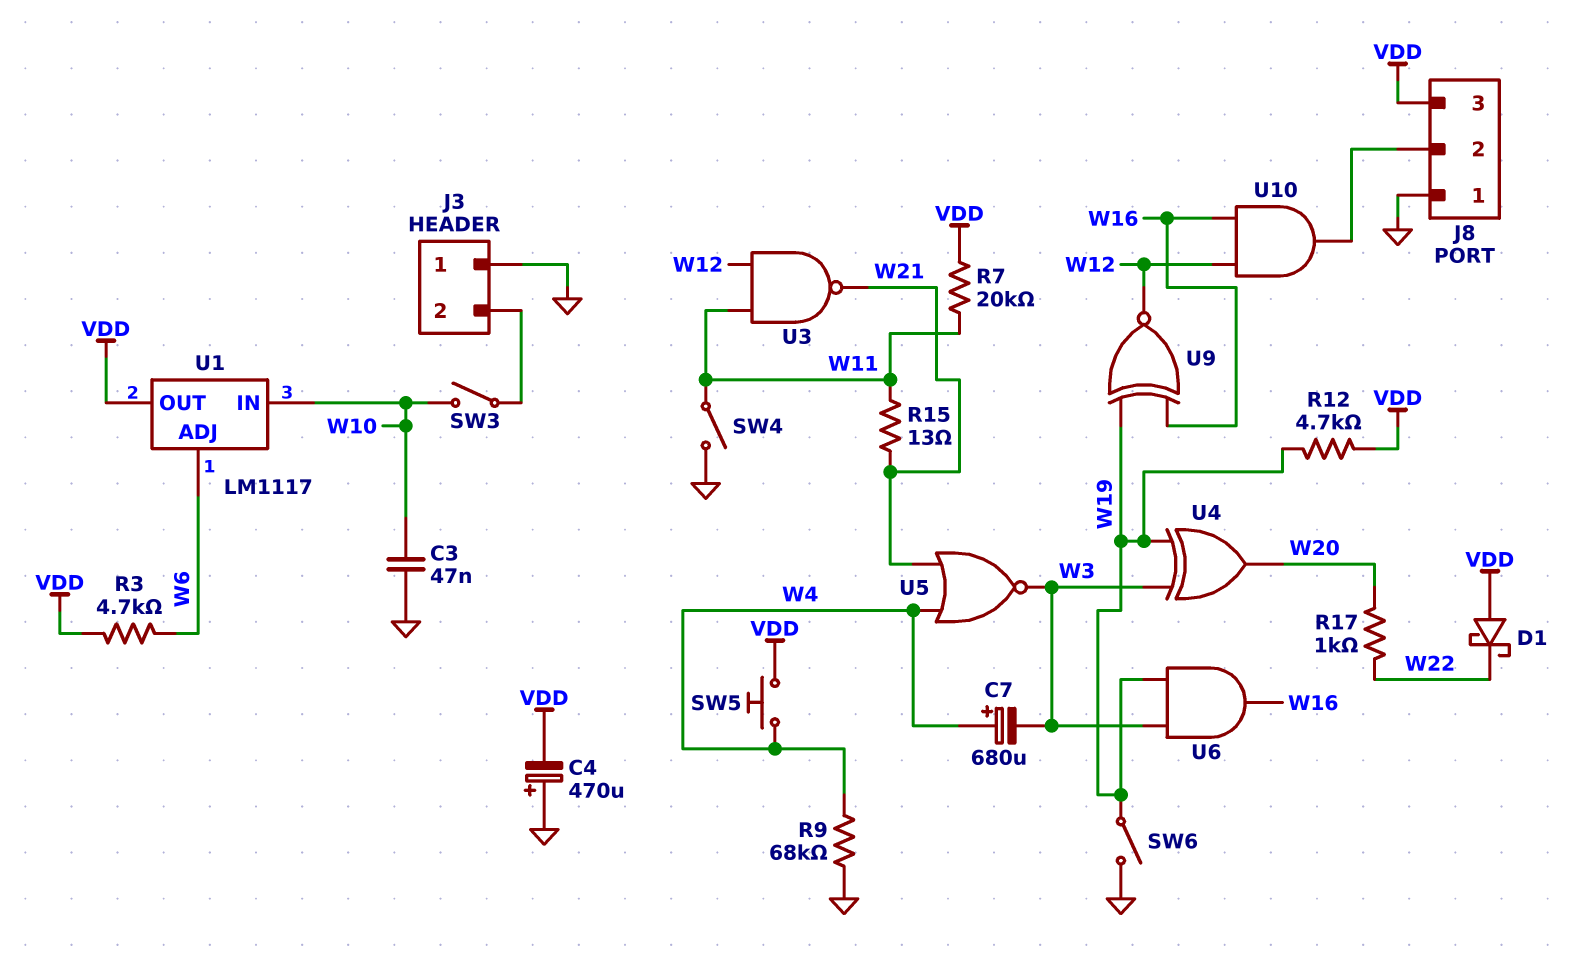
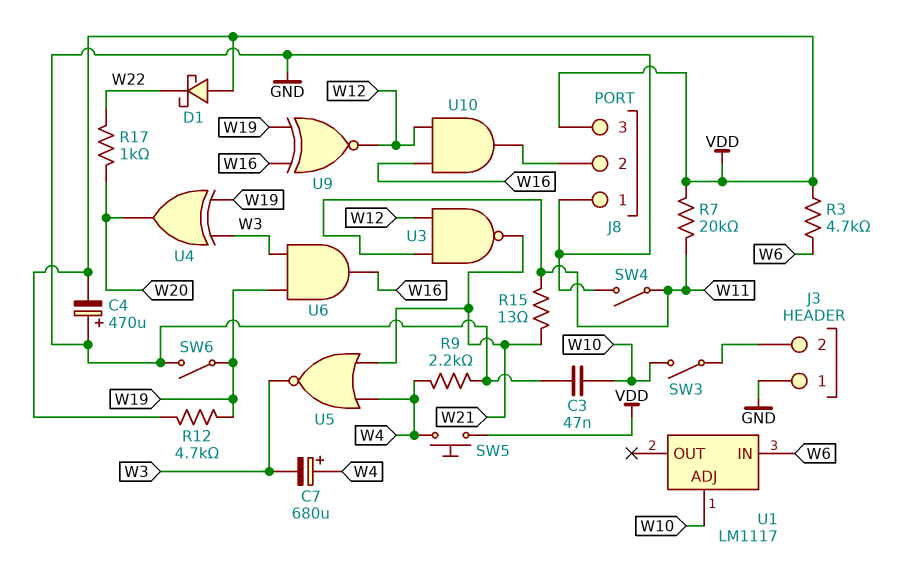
R9: 68k (GND, W4) -> 2.2k (GND, W4)
U1 pin ADJ: W6 -> W10
U1 pin IN: W10 -> W6
U1 pin OUT: VDD -> none

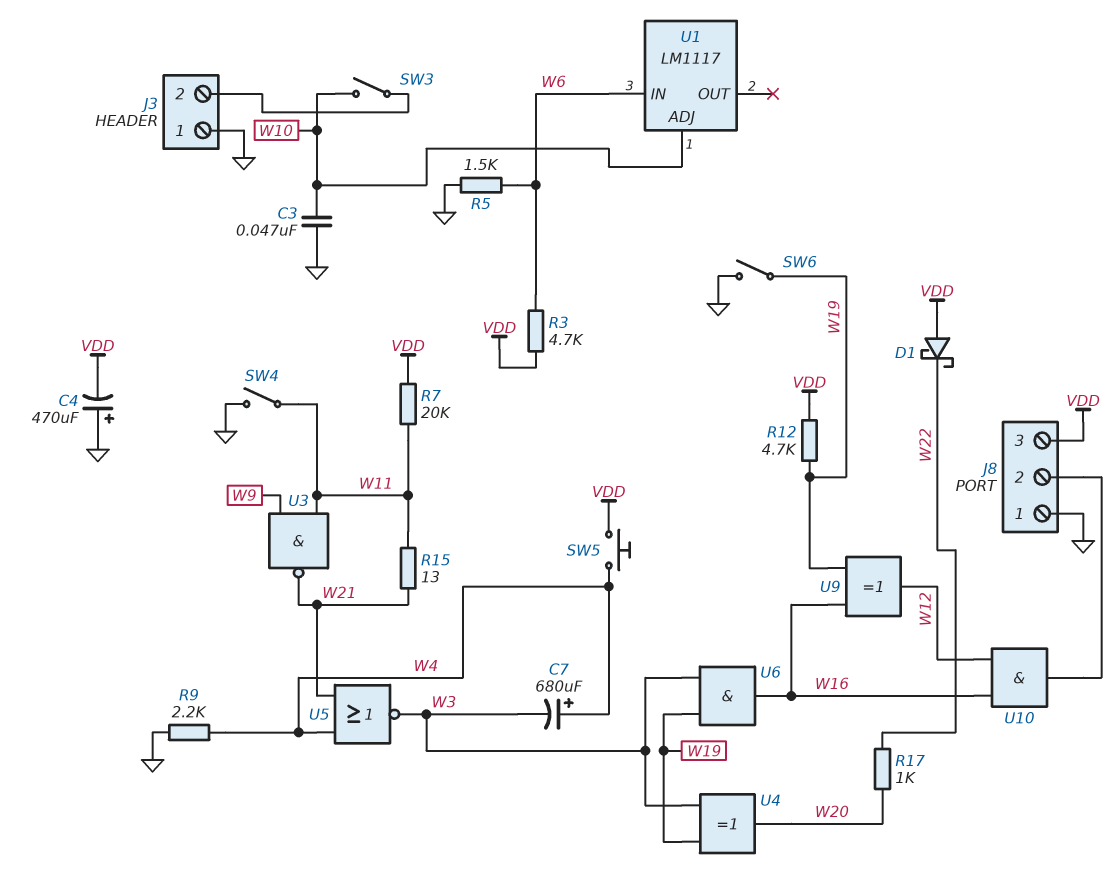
R5: none -> 1.5k (GND, W6)
U3: NAND (in W11, in W12, out W21) -> NAND (in W9, in W11, out W21)
U9: XNOR (in W16, in W19, out W12) -> XOR (in W16, in W19, out W12)

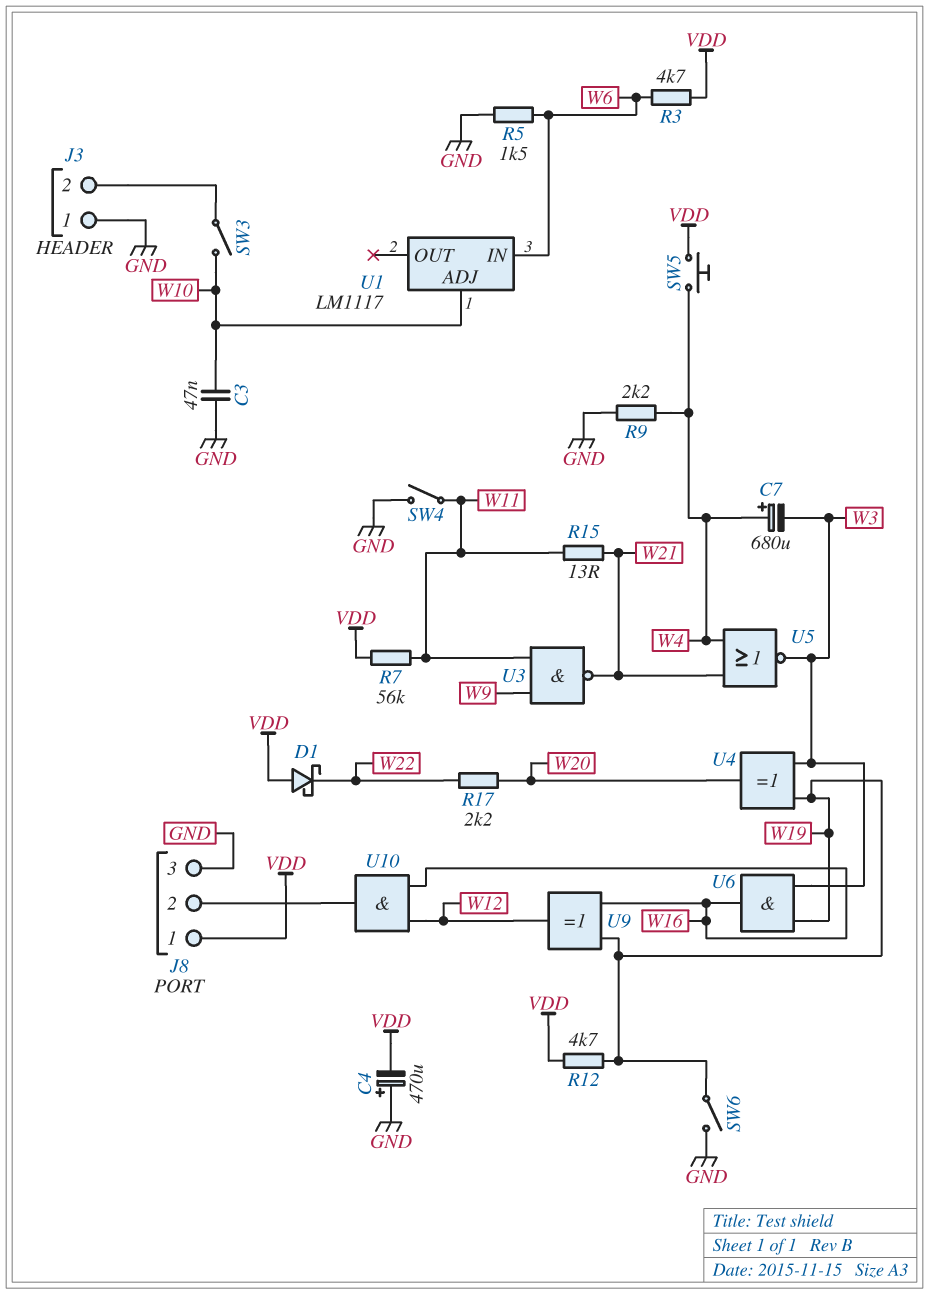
J8 pin 1: GND -> VDD
J8 pin 3: VDD -> GND
R7: 20k (VDD, W11) -> 56k (VDD, W11)
R17: 1k (W20, W22) -> 2.2k (W20, W22)

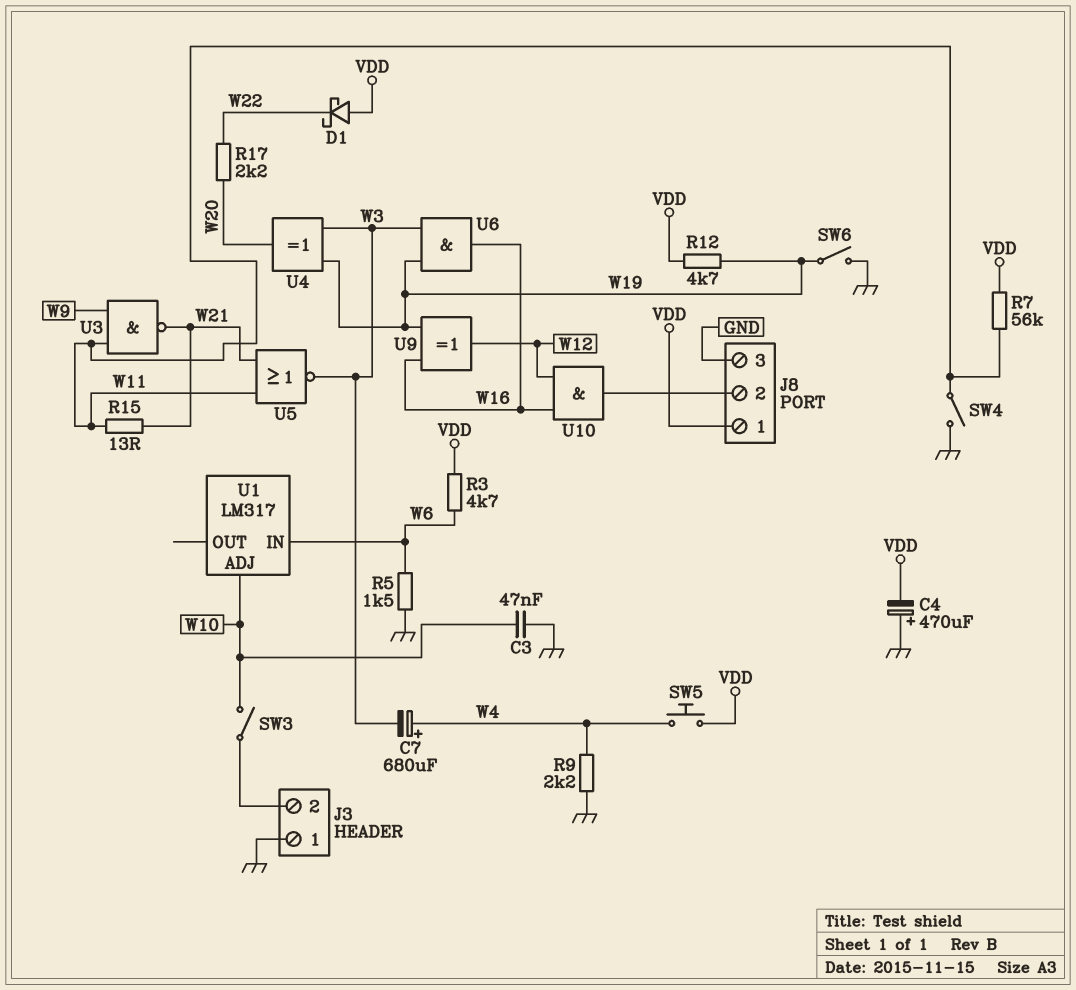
U1: LM1117 -> LM317
U5: NOR (in W4, in W21, out W3) -> NOR (in W11, in W21, out W3)

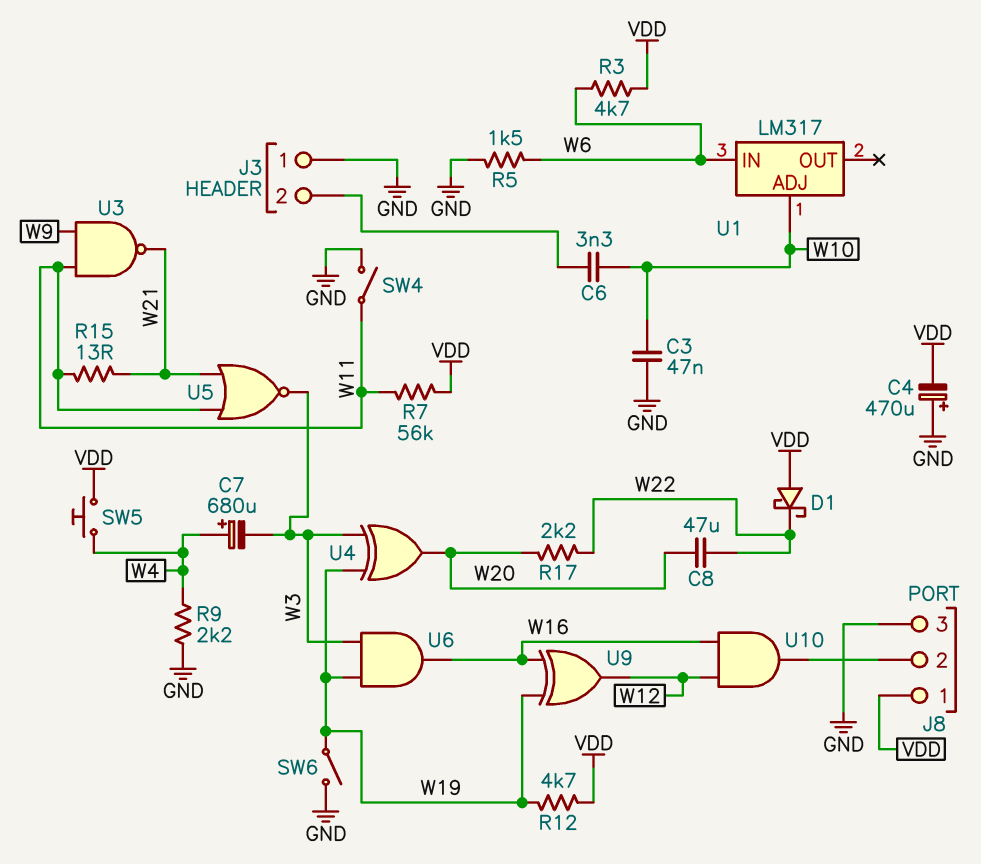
C6: none -> 3.3nF (J3/2, W10)
C8: none -> 47uF (W20, W22)
SW3: switch (J3/2, W10) -> none

